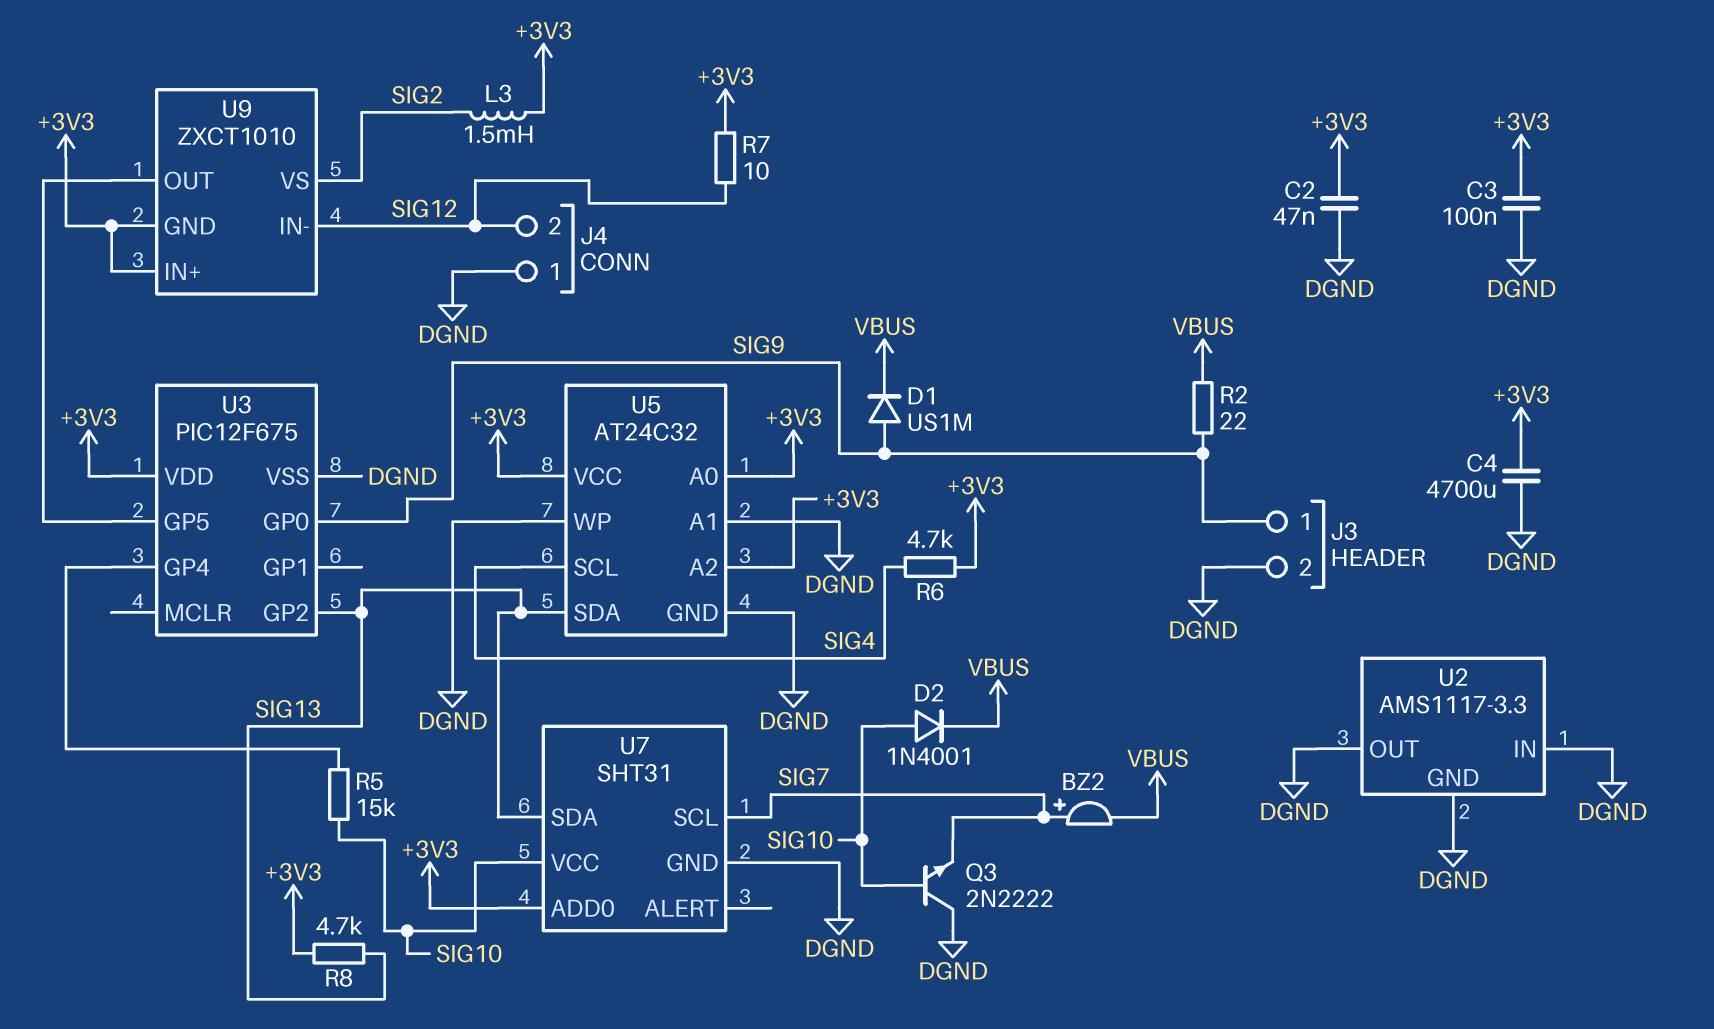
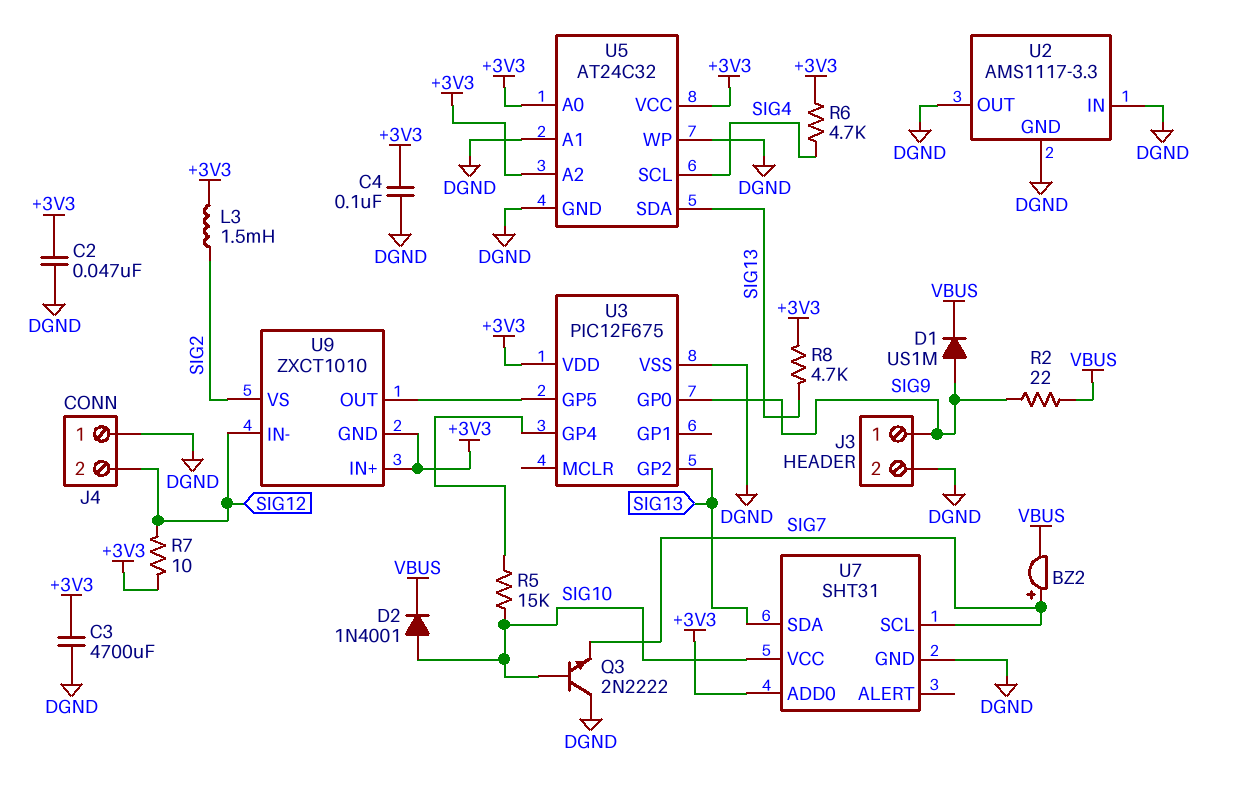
C3: 100nF (+3V3, DGND) -> 4700uF (+3V3, DGND)
C4: 4700uF (+3V3, DGND) -> 100nF (+3V3, DGND)

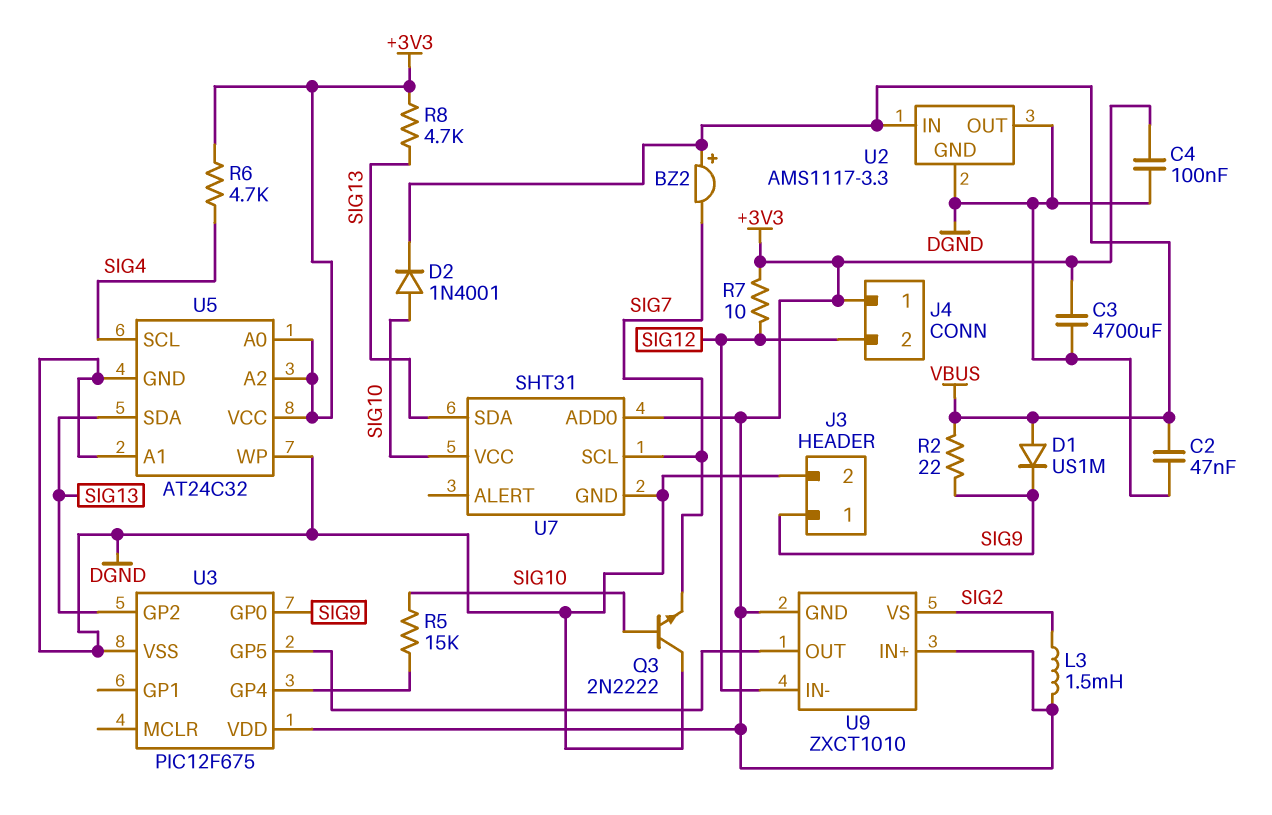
BZ2: buzzer (plus SIG7, minus VBUS) -> buzzer (plus VBUS, minus SIG7)
C2: 47nF (+3V3, DGND) -> 47nF (DGND, VBUS)
D1: diode US1M (A SIG9, K VBUS) -> diode US1M (A VBUS, K SIG9)
J4 pin 1: DGND -> +3V3
U2 pin IN: DGND -> VBUS

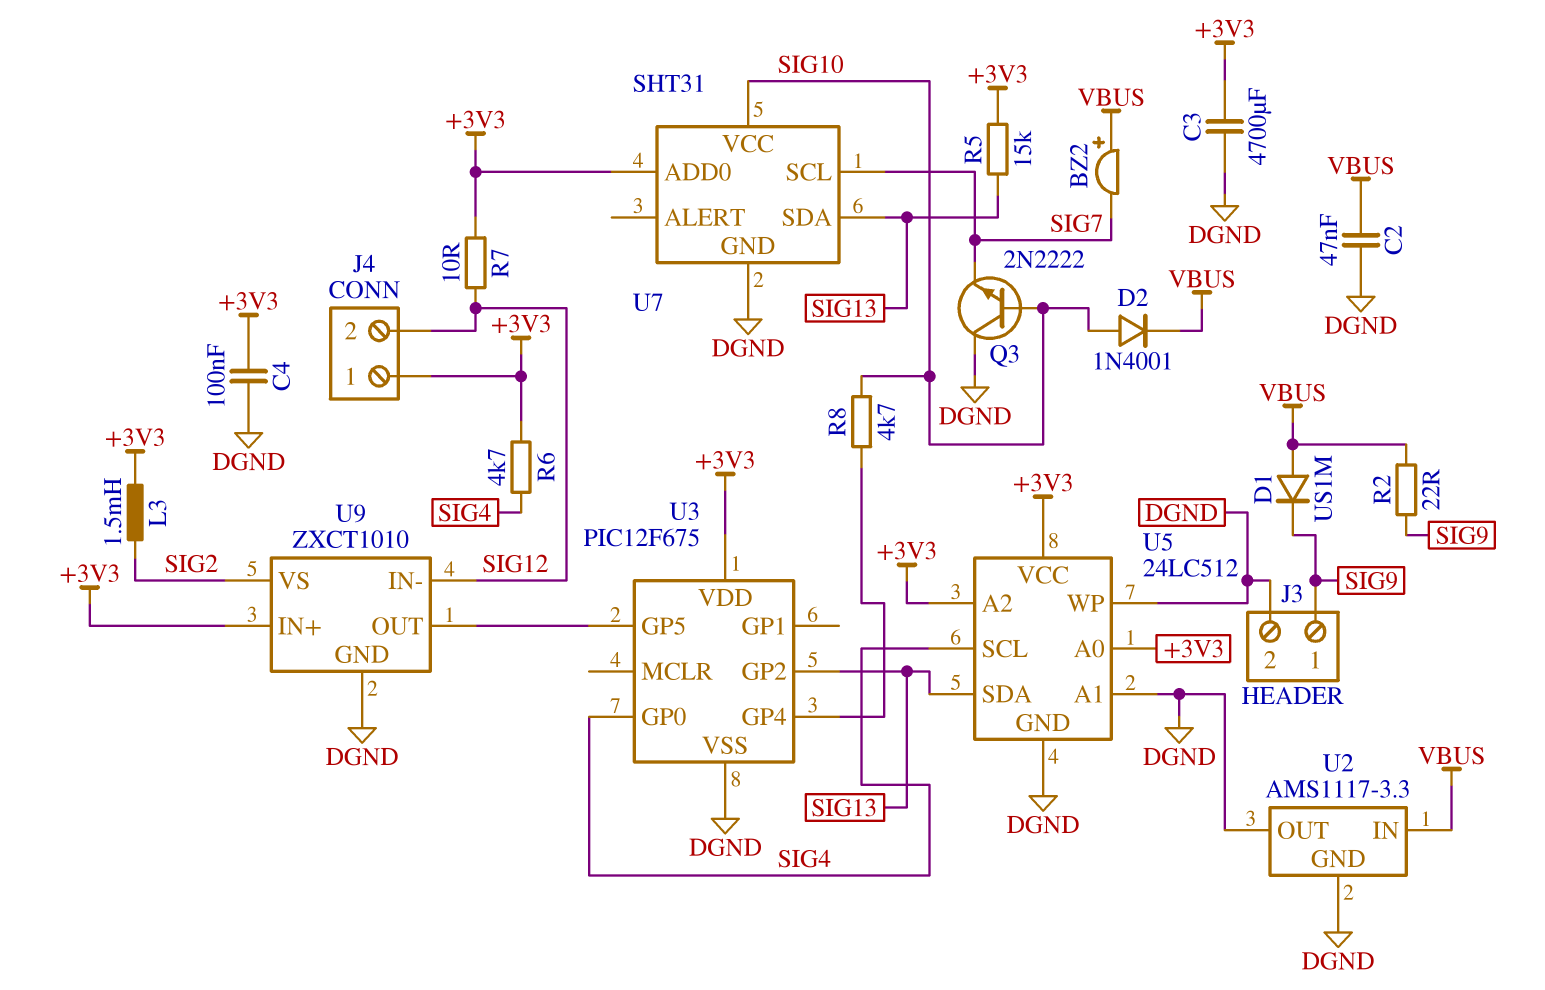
R5: 15k (SIG10, U3/GP4) -> 15k (+3V3, SIG13)
R8: 4.7k (+3V3, SIG13) -> 4.7k (SIG10, U3/GP4)
U3 pin GP0: SIG9 -> SIG4
U5: AT24C32 -> 24LC512
U9 pin GND: +3V3 -> DGND

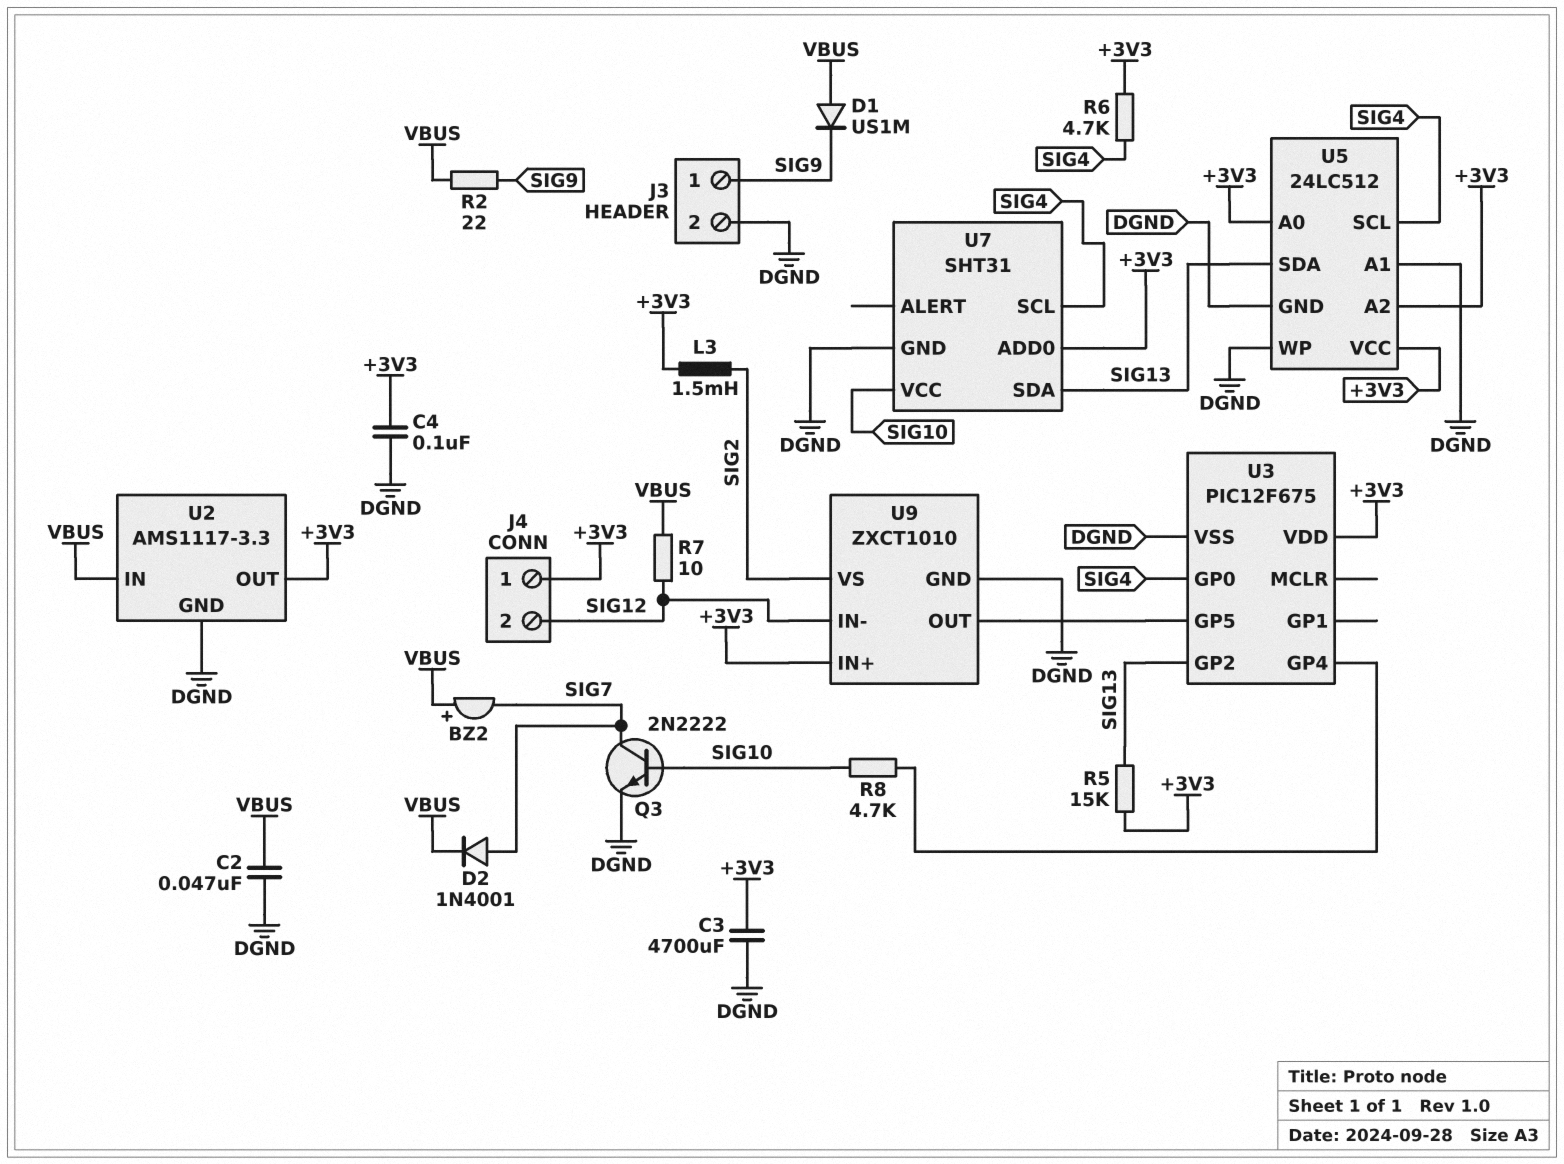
D2: diode 1N4001 (A SIG10, K VBUS) -> diode 1N4001 (A SIG7, K VBUS)
Q3: NPN 2N2222 (B SIG10, C DGND, E SIG7) -> NPN 2N2222 (B SIG10, C SIG7, E DGND)
R7: 10 (+3V3, SIG12) -> 10 (SIG12, VBUS)
U2 pin OUT: DGND -> +3V3
U7 pin SCL: SIG7 -> SIG4

